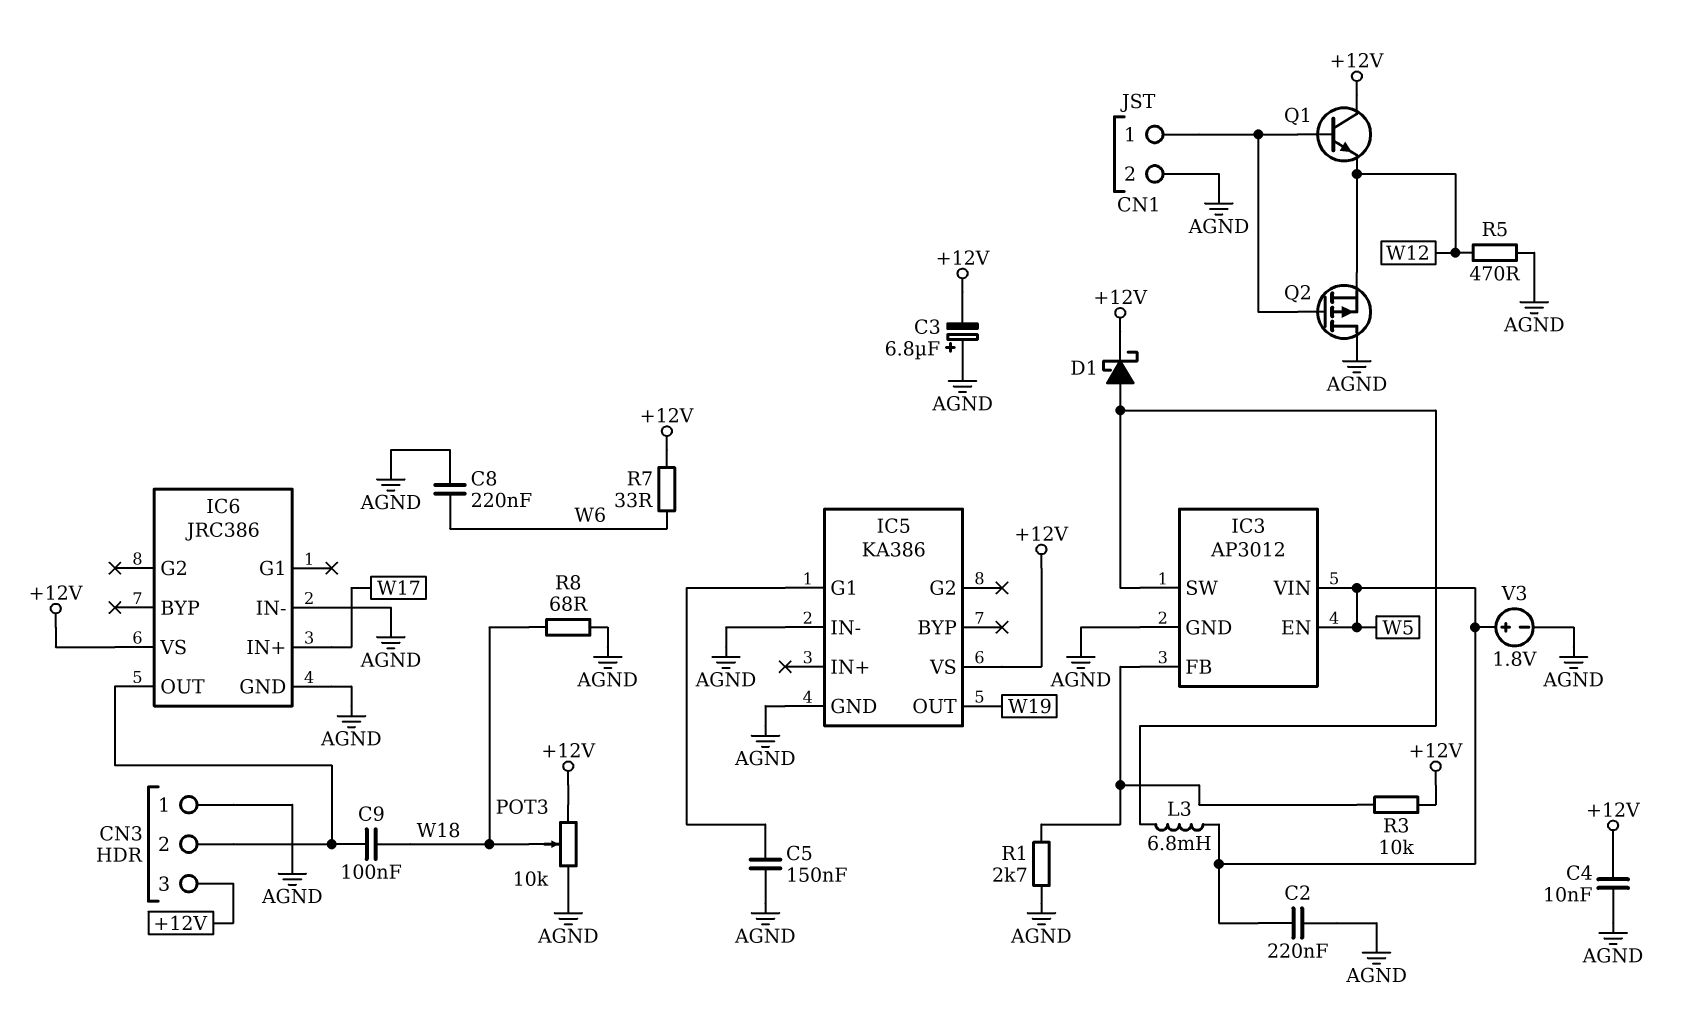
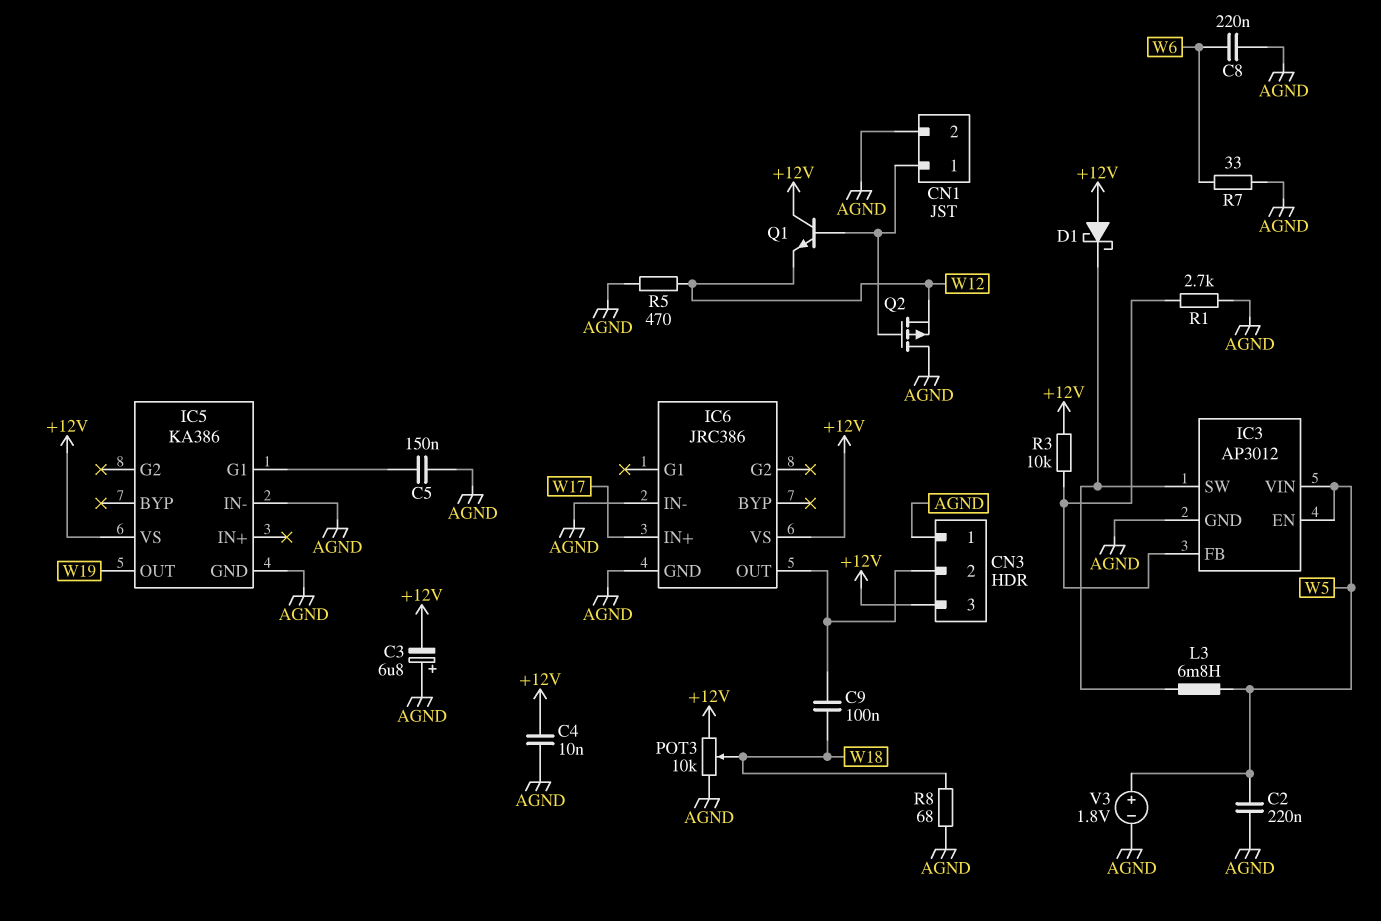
D1: schottky (A IC3/SW, K +12V) -> schottky (A +12V, K IC3/SW)
R7: 33 (+12V, W6) -> 33 (AGND, W6)

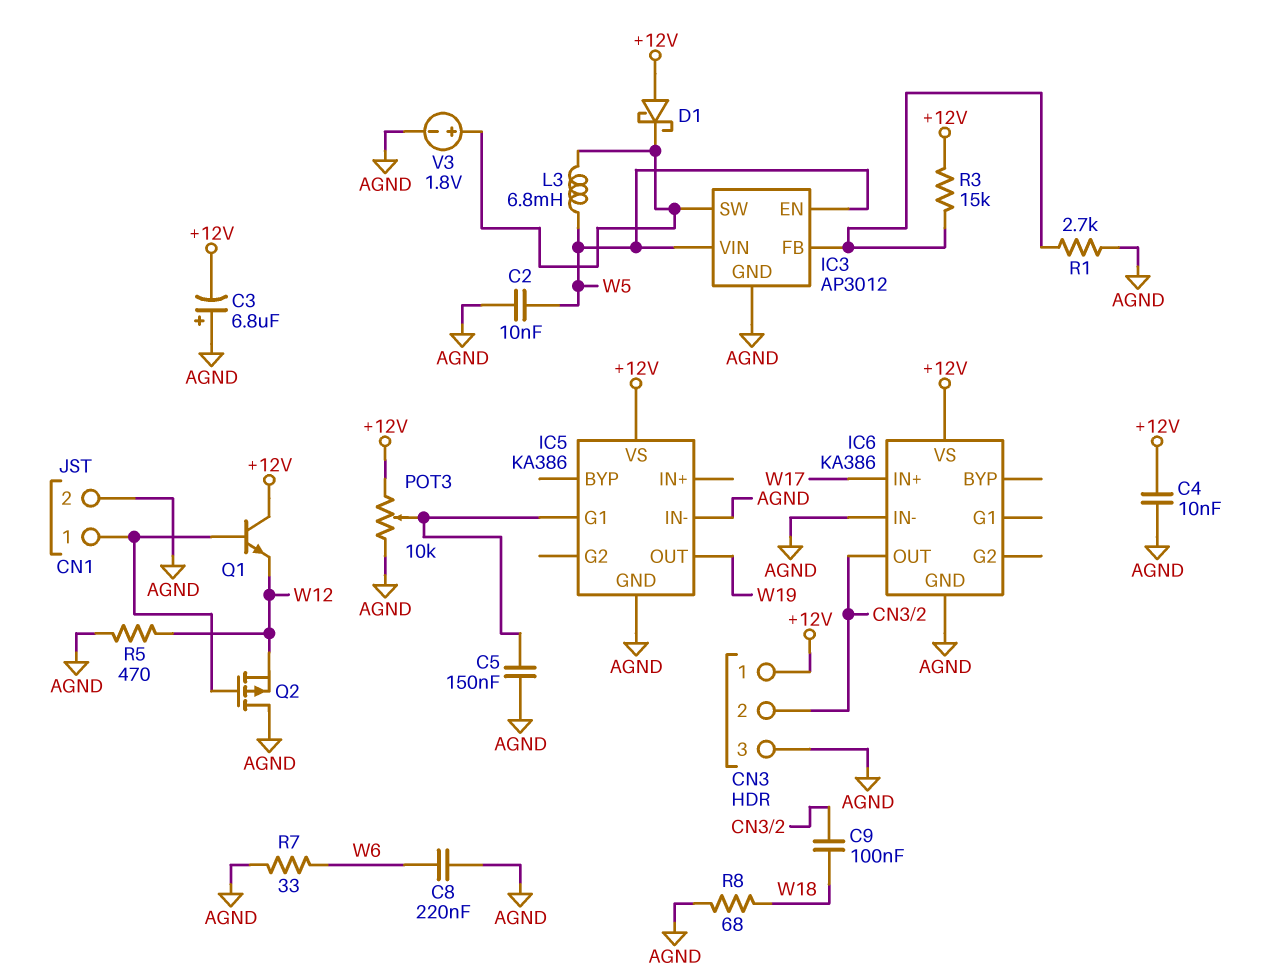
C2: 220nF (AGND, W5) -> 10nF (AGND, W5)
CN3 pin 1: AGND -> +12V
CN3 pin 3: +12V -> AGND
IC6: JRC386 -> KA386
POT3: 10k (+12V, AGND, wiper W18) -> 10k (+12V, AGND, wiper IC5/G1)
R3: 10k (+12V, IC3/FB) -> 15k (+12V, IC3/FB)
V3: 1.8V (plus W5, minus AGND) -> 1.8V (plus IC3/SW, minus AGND)

